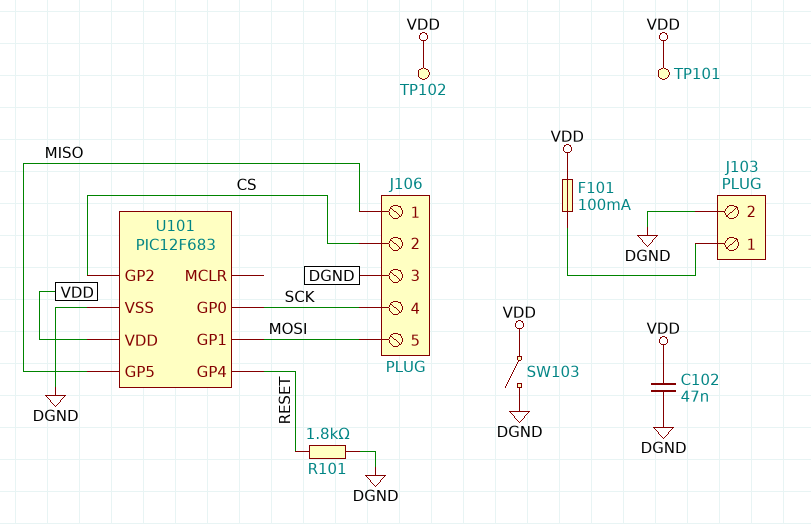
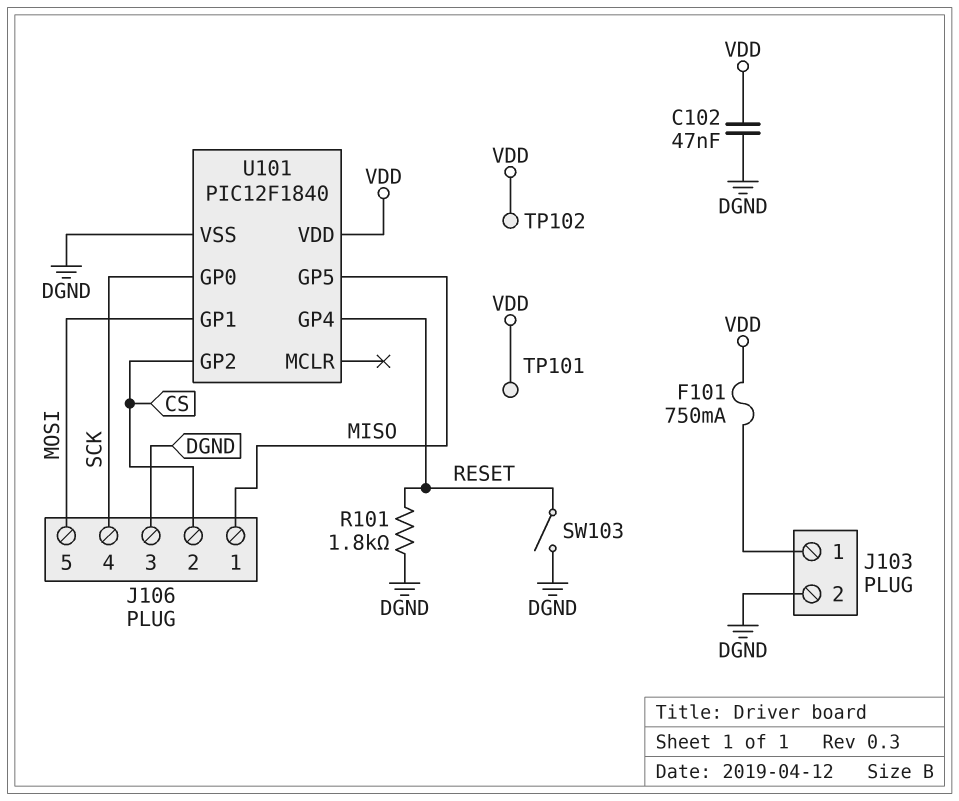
F101: 100mA (J103/1, VDD) -> 750mA (J103/1, VDD)
SW103: switch (DGND, VDD) -> switch (DGND, RESET)
U101: PIC12F683 -> PIC12F1840

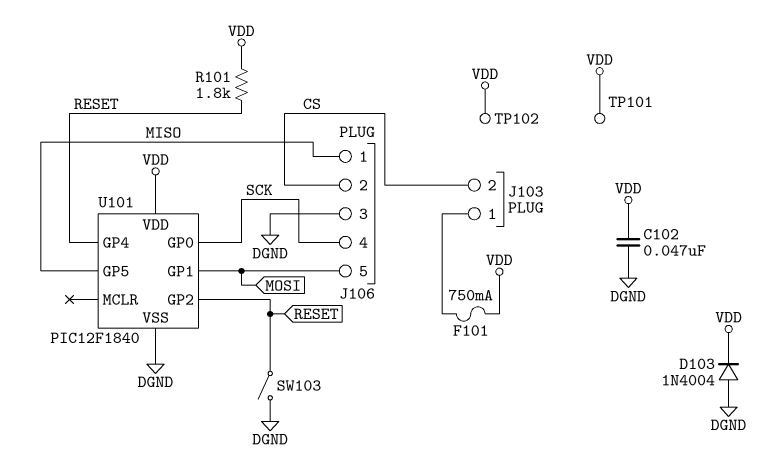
D103: none -> diode 1N4004 (A DGND, K VDD)
J103 pin 2: DGND -> CS
R101: 1.8k (DGND, RESET) -> 1.8k (RESET, VDD)
U101 pin GP2: CS -> RESET

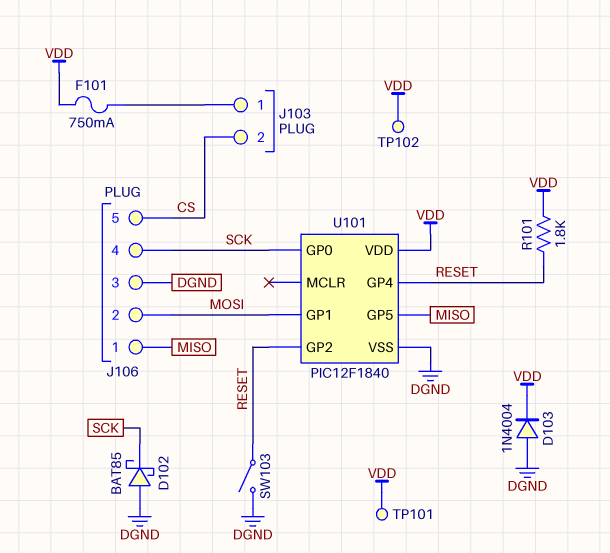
C102: 47nF (DGND, VDD) -> none
D102: none -> schottky BAT85 (A DGND, K SCK)
J106 pin 2: CS -> MOSI
J106 pin 5: MOSI -> CS

